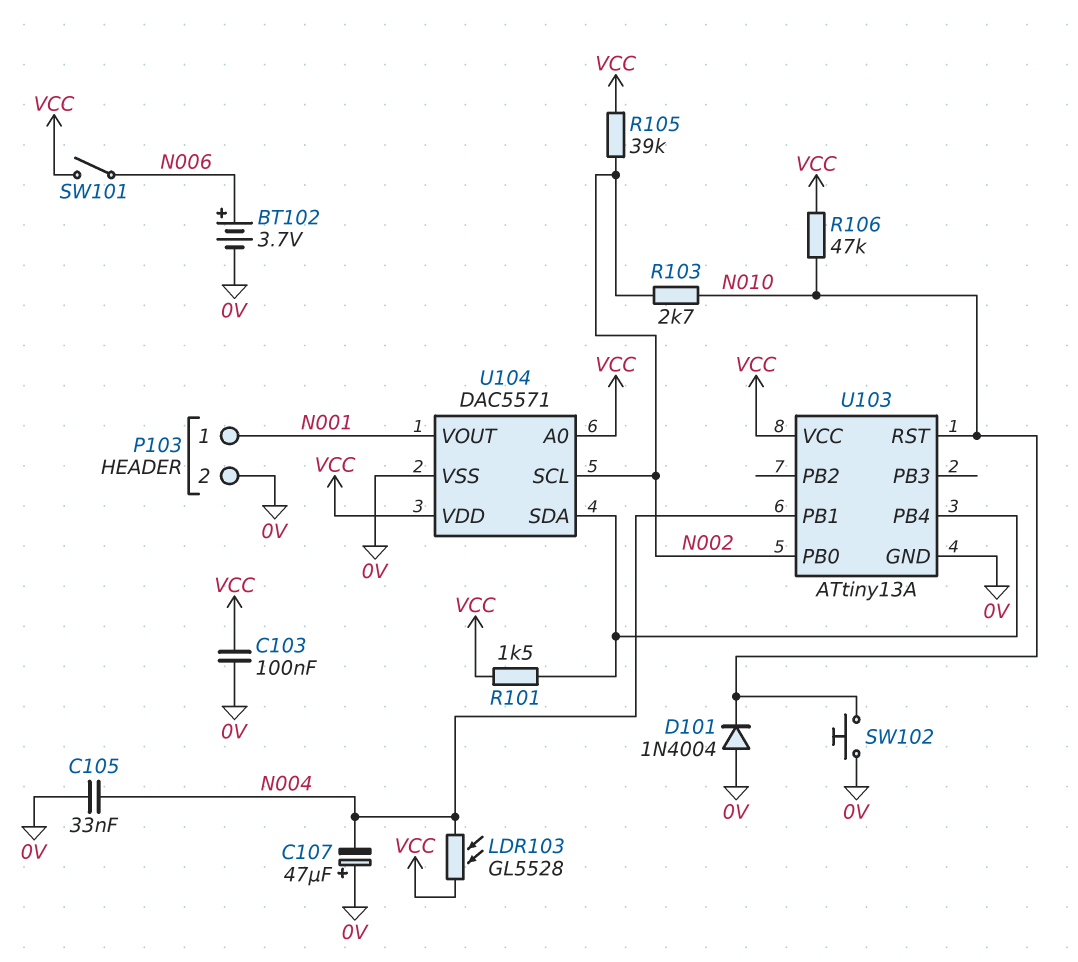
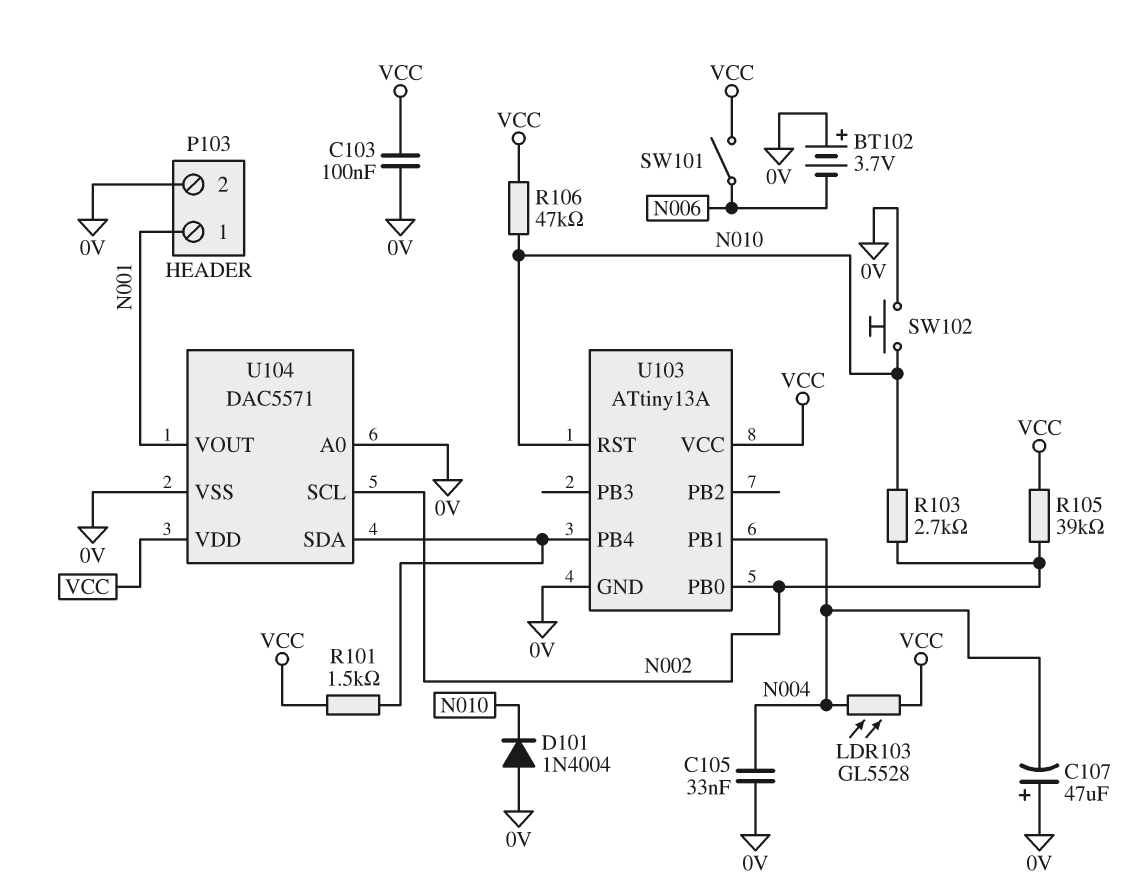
BT102: 3.7V (plus N006, minus 0V) -> 3.7V (plus 0V, minus N006)
U104 pin A0: VCC -> 0V

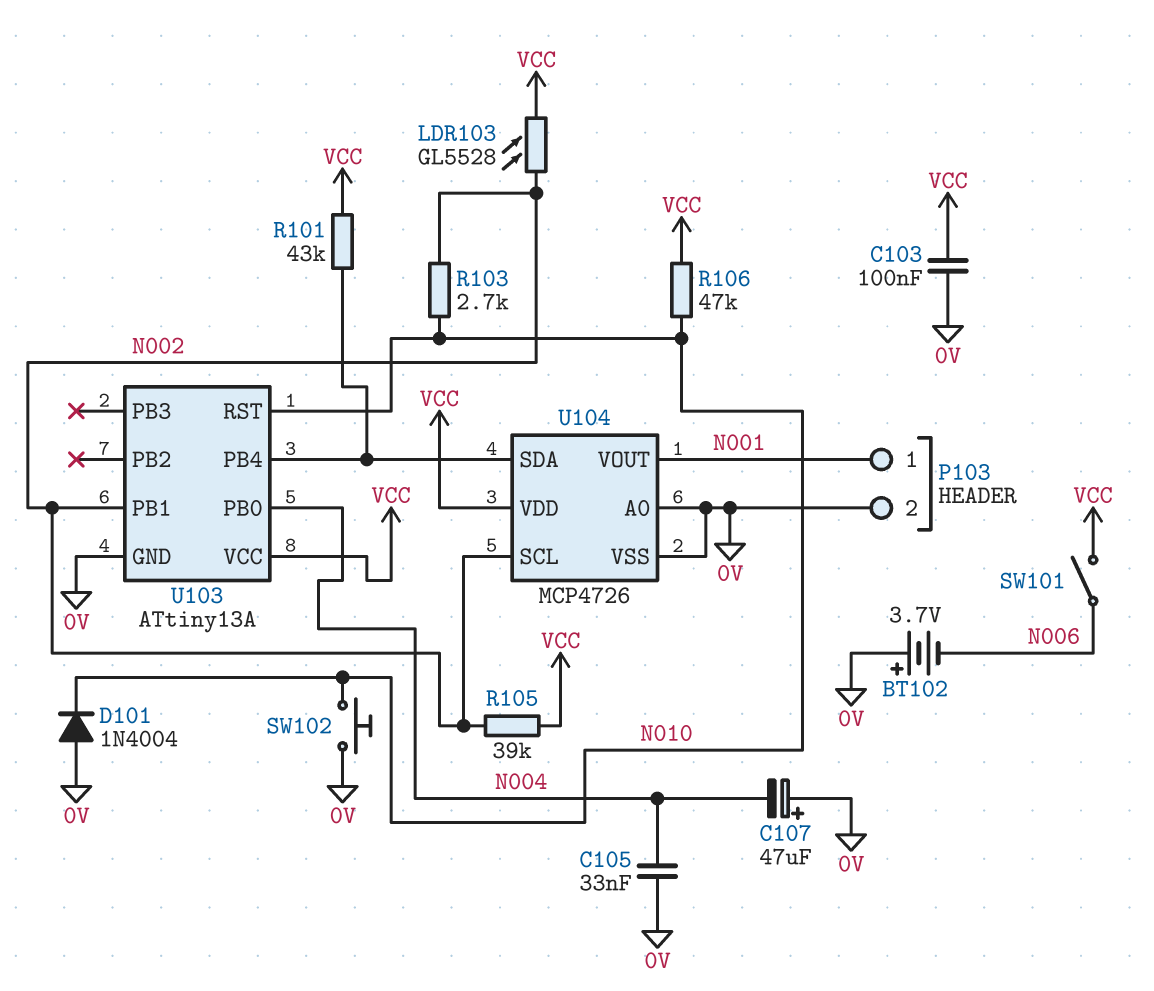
LDR103: GL5528 (N004, VCC) -> GL5528 (N002, VCC)
R101: 1.5k (U103/PB4, VCC) -> 43k (U103/PB4, VCC)
U103 pin PB0: N002 -> N004
U103 pin PB1: N004 -> N002
U104: DAC5571 -> MCP4726

